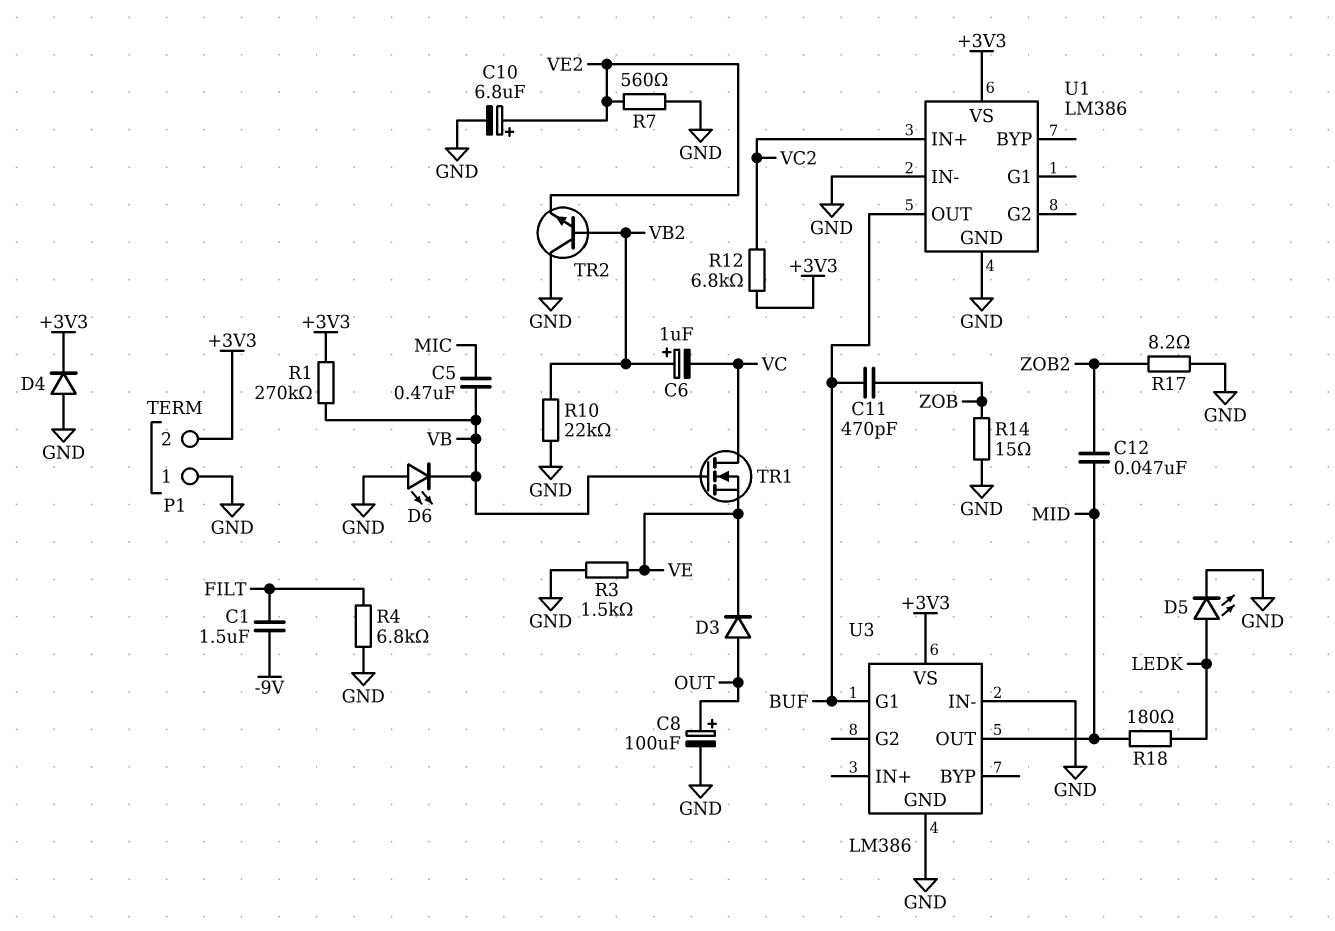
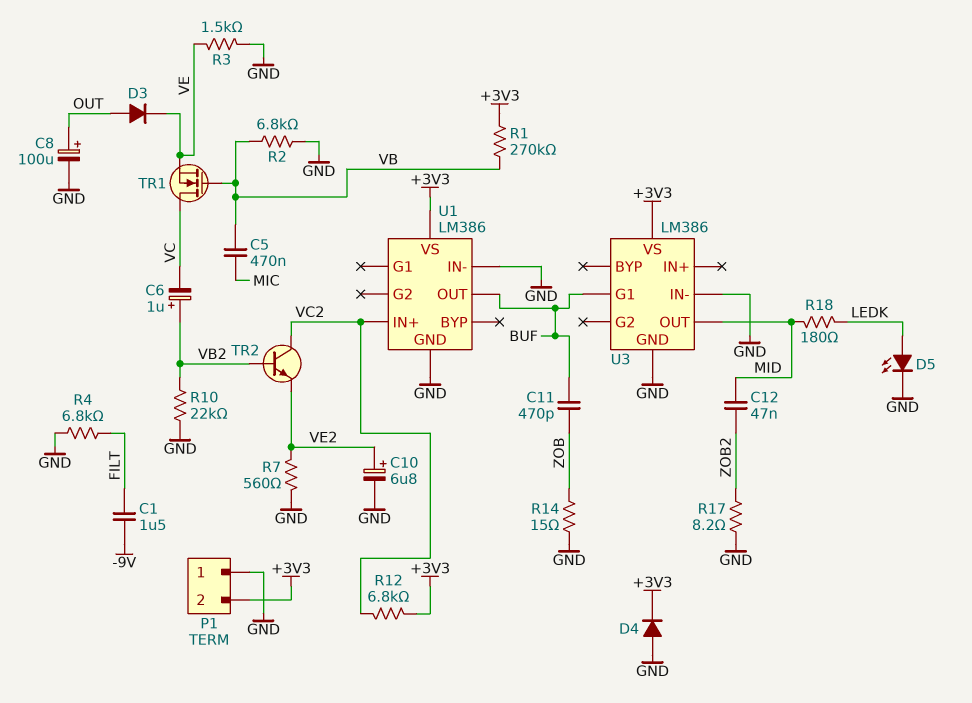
D6: LED (A GND, K VB) -> none
R2: none -> 6.8k (GND, VB)
TR2: NPN (B VB2, C GND, E VE2) -> NPN (B VB2, C VC2, E VE2)

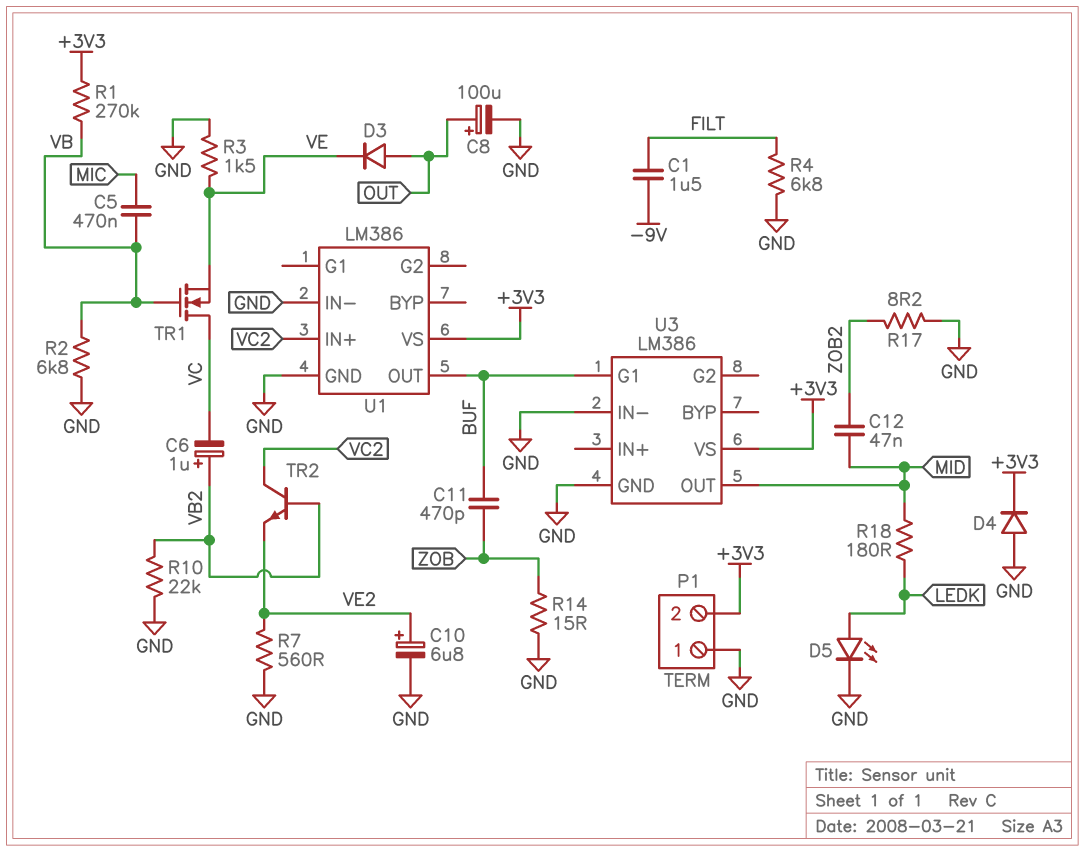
R12: 6.8k (+3V3, VC2) -> none

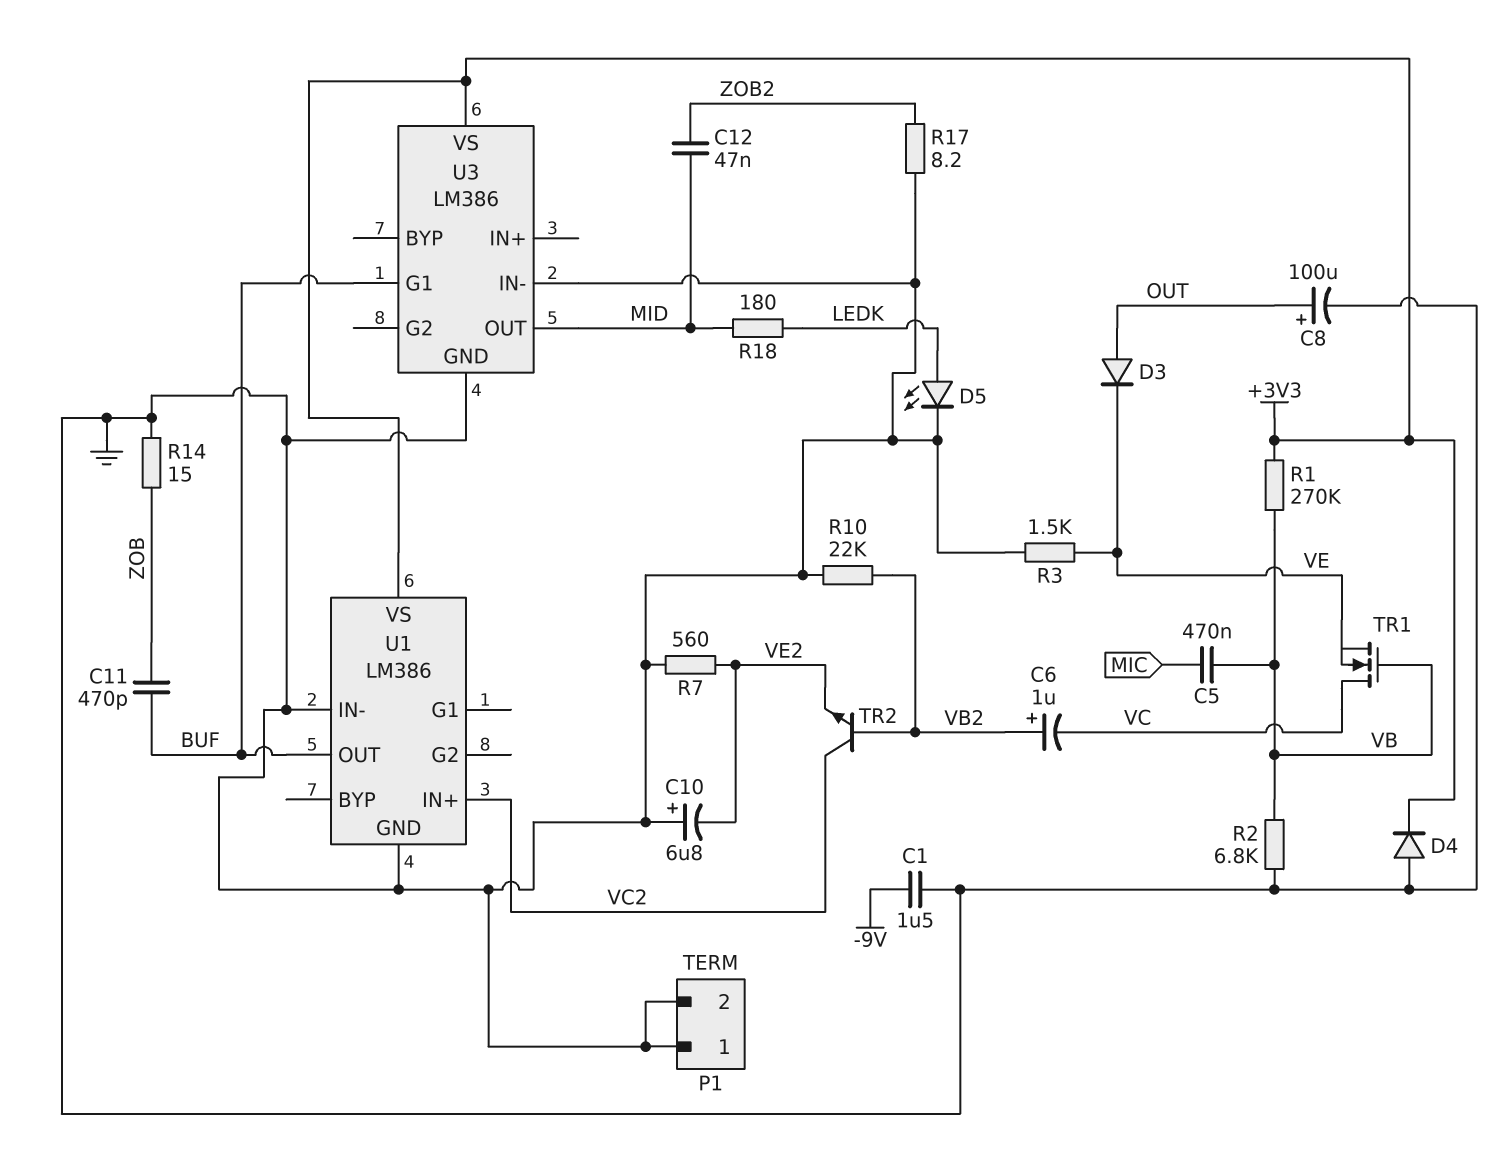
C1: 1.5uF (-9V, FILT) -> 1.5uF (-9V, GND)
C10: 6.8uF (plus VE2, minus GND) -> 6.8uF (plus GND, minus VE2)
P1 pin 2: +3V3 -> GND
R4: 6.8k (FILT, GND) -> none

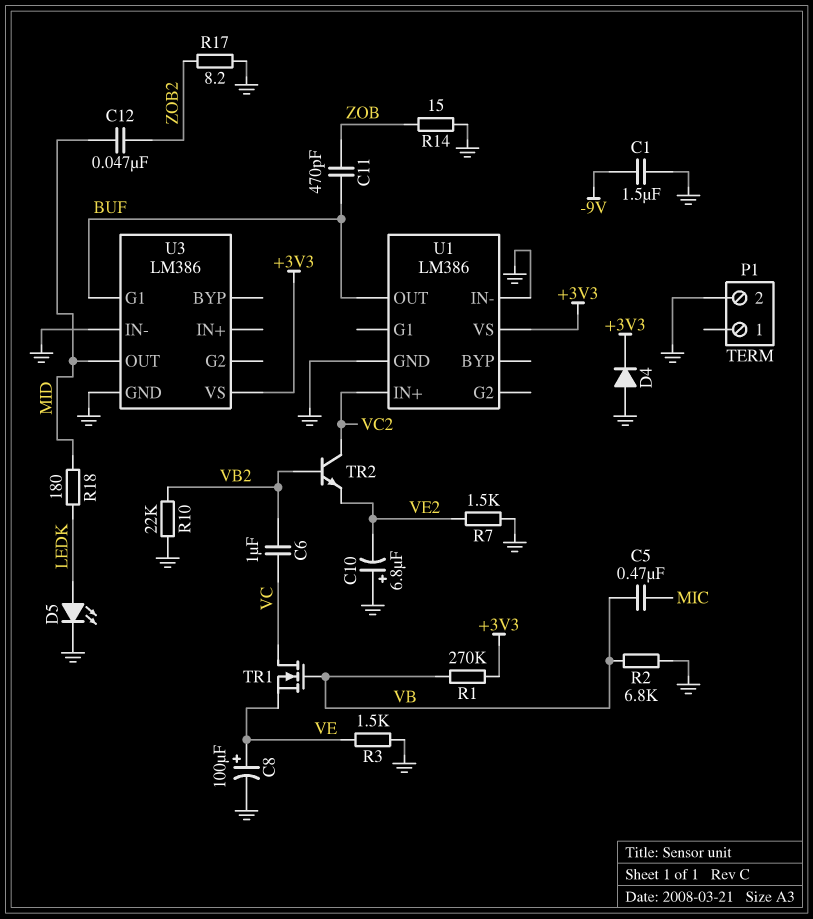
C6: 1uF (plus VB2, minus VC) -> 1uF (VB2, VC)
C8: 100uF (plus OUT, minus GND) -> 100uF (plus VE, minus GND)
D3: diode (A OUT, K VE) -> none
P1 pin 1: GND -> none
R7: 560 (GND, VE2) -> 1.5k (GND, VE2)

